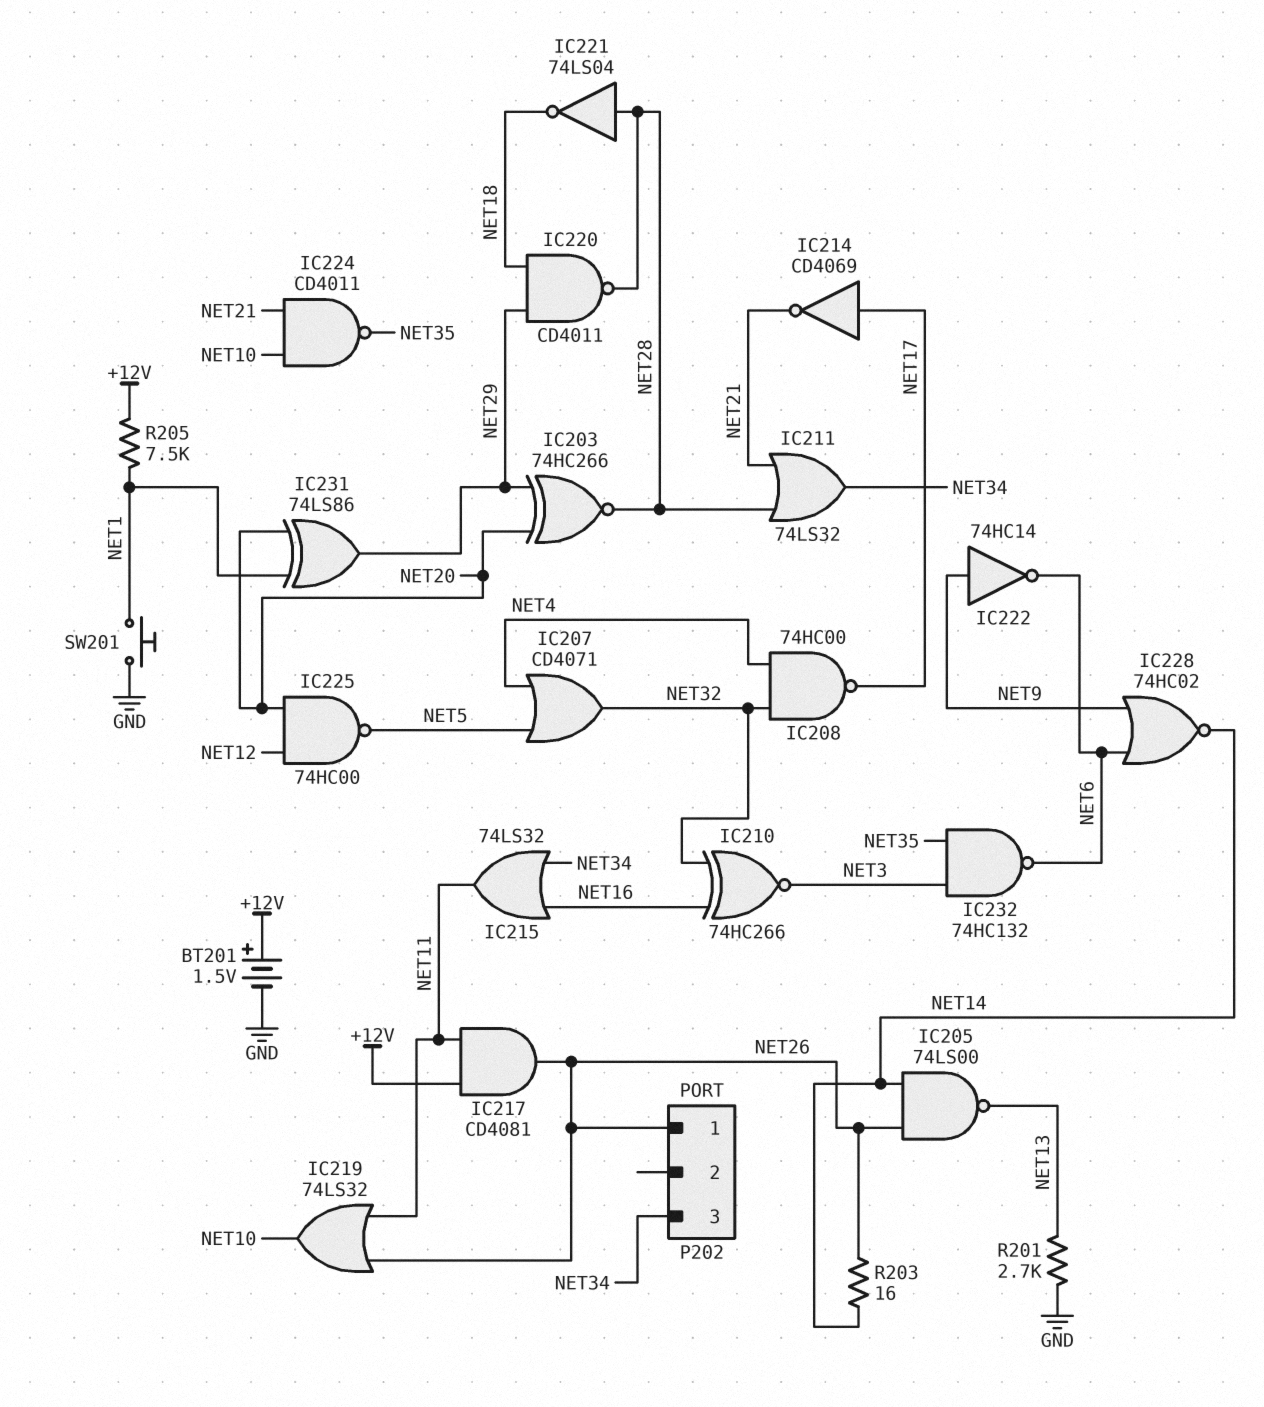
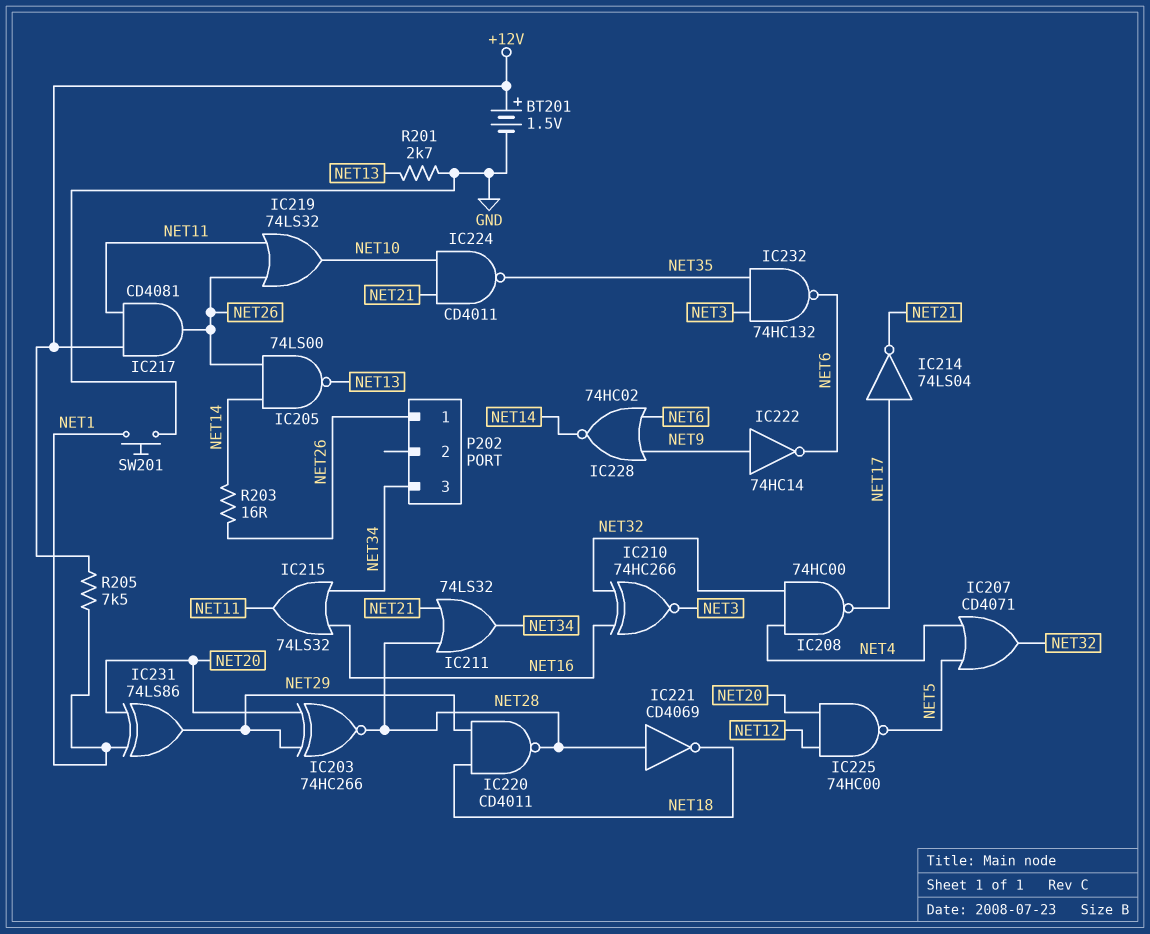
IC214: NOT CD4069 (in NET17, out NET21) -> NOT 74LS04 (in NET17, out NET21)
IC221: NOT 74LS04 (in NET28, out NET18) -> NOT CD4069 (in NET28, out NET18)

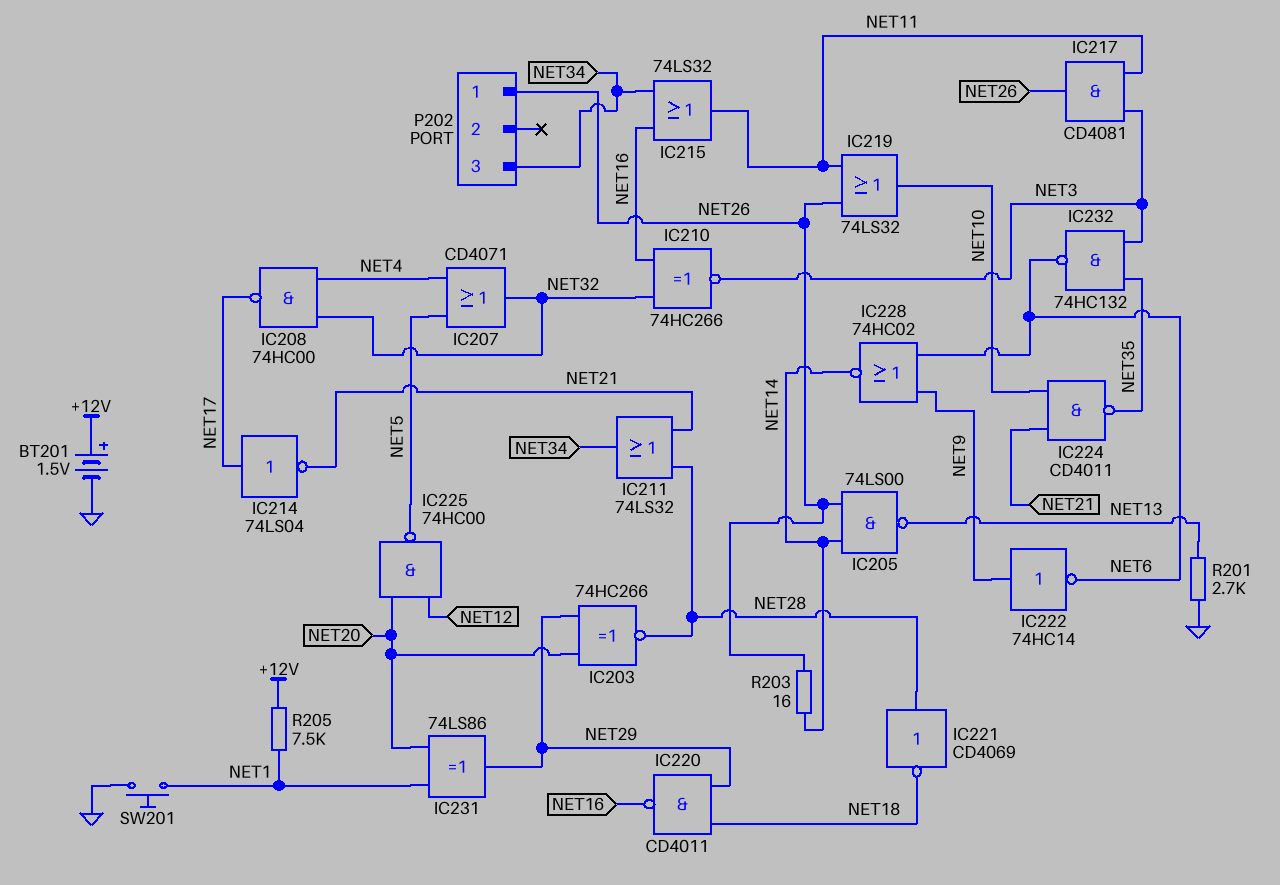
IC217: AND CD4081 (in +12V, in NET11, out NET26) -> AND CD4081 (in NET3, in NET11, out NET26)
IC220: NAND CD4011 (in NET18, in NET29, out NET28) -> NAND CD4011 (in NET18, in NET29, out NET16)

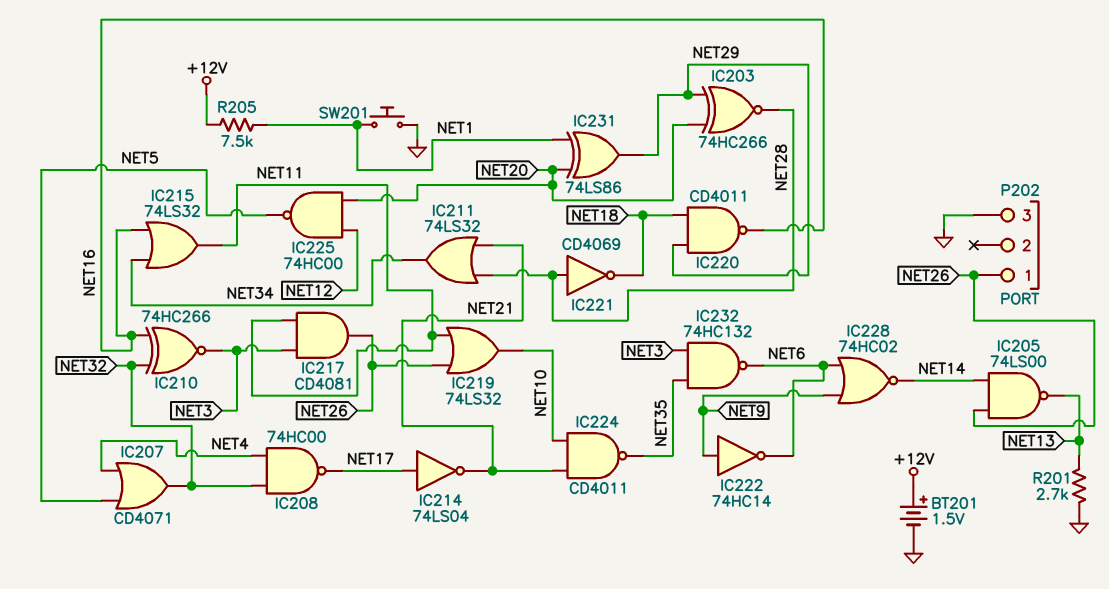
P202 pin 3: NET34 -> GND
R203: 16 (NET14, NET26) -> none

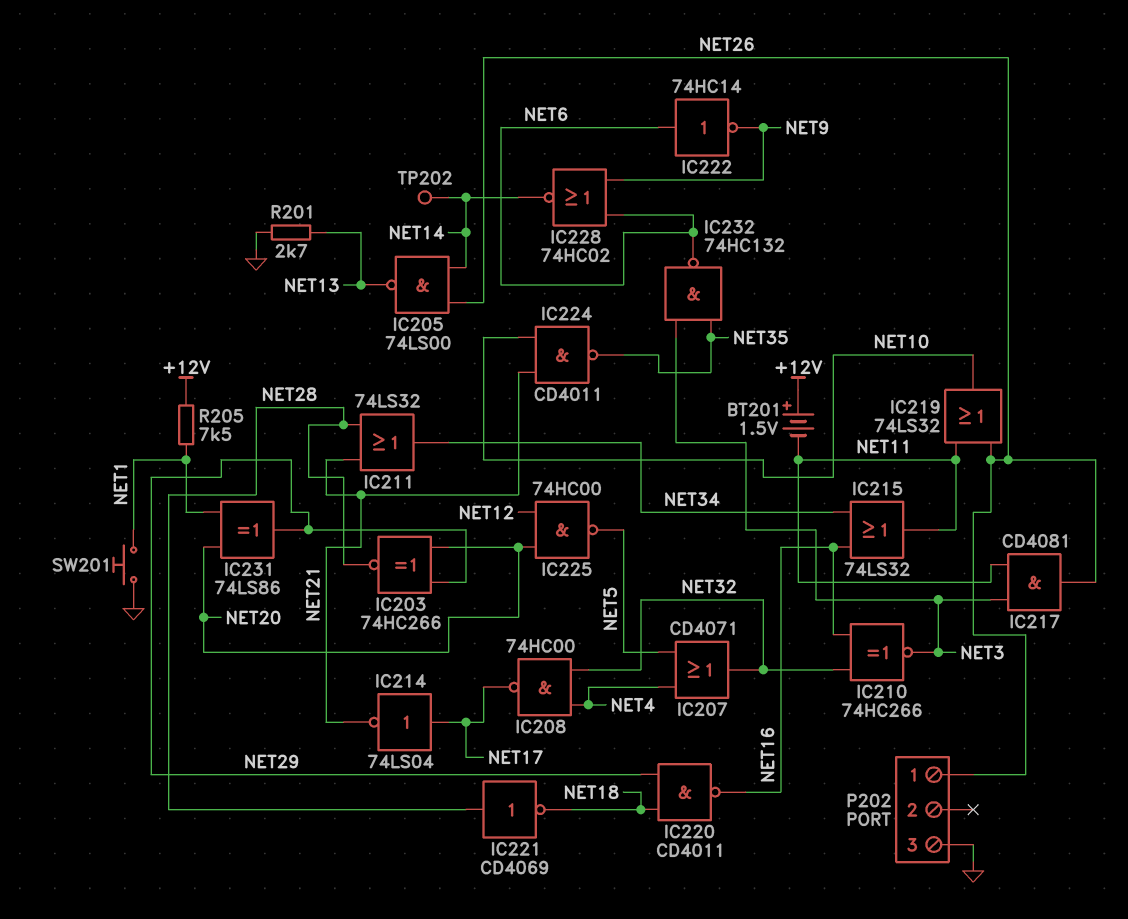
BT201: 1.5V (plus +12V, minus GND) -> 1.5V (plus +12V, minus NET11)
IC222: NOT 74HC14 (in NET9, out NET6) -> NOT 74HC14 (in NET6, out NET9)
TP202: none -> test point (NET14)

